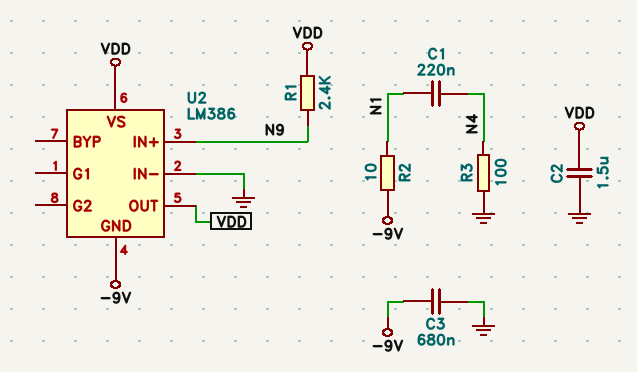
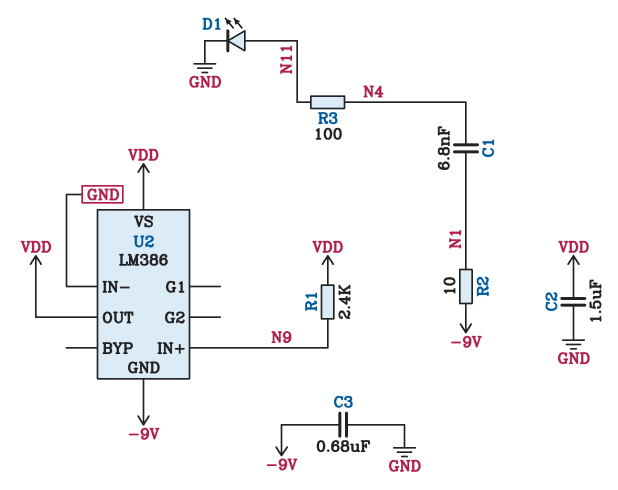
C1: 220nF (N1, N4) -> 6.8nF (N1, N4)
D1: none -> LED (A N11, K GND)
R3: 100 (GND, N4) -> 100 (N4, N11)

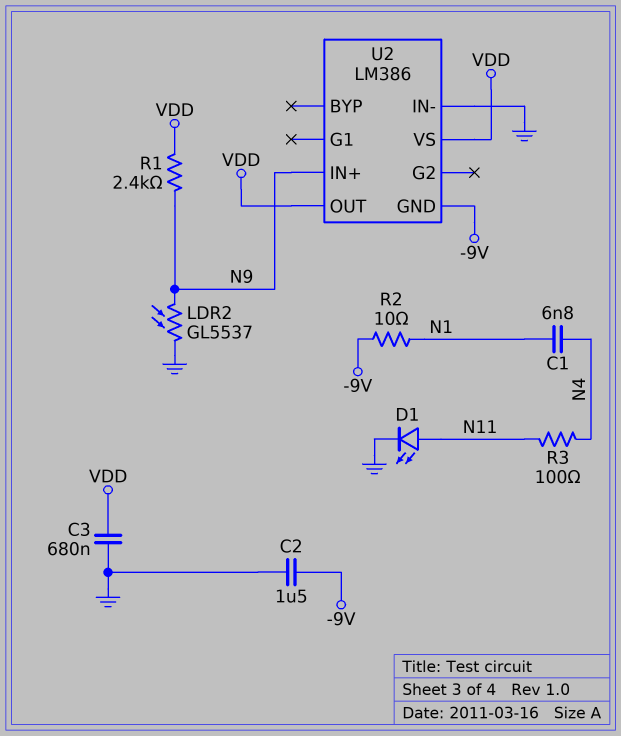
C2: 1.5uF (GND, VDD) -> 1.5uF (-9V, GND)
C3: 680nF (-9V, GND) -> 680nF (GND, VDD)
LDR2: none -> GL5537 (GND, N9)

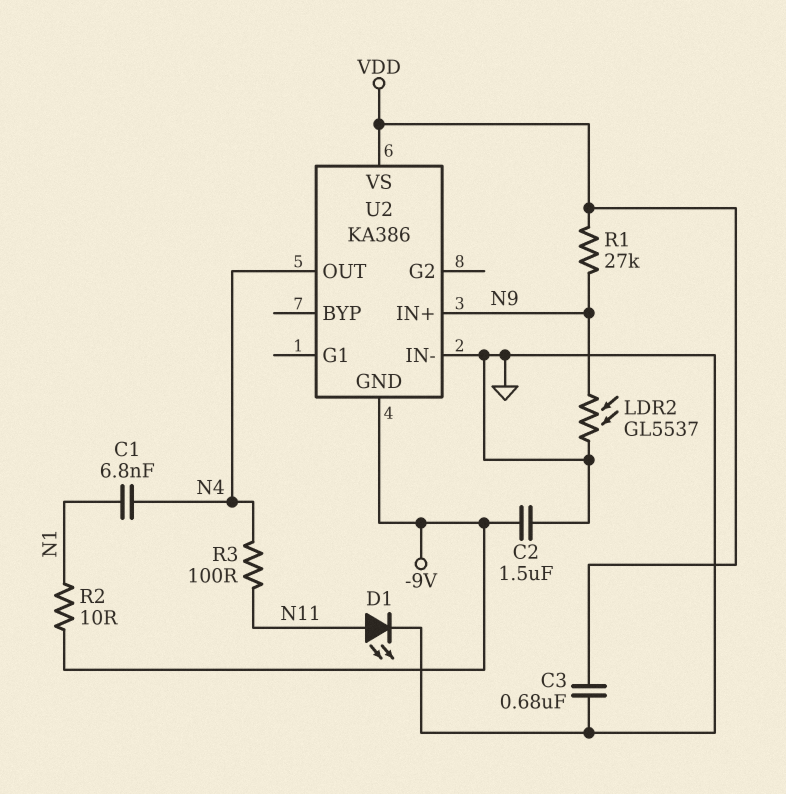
R1: 2.4k (N9, VDD) -> 27k (N9, VDD)
U2: LM386 -> KA386
U2 pin OUT: VDD -> N4

